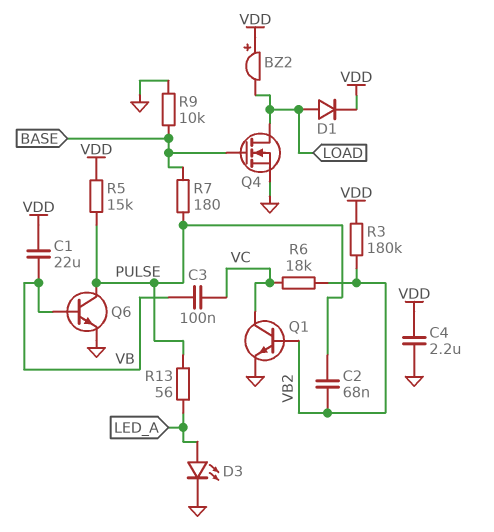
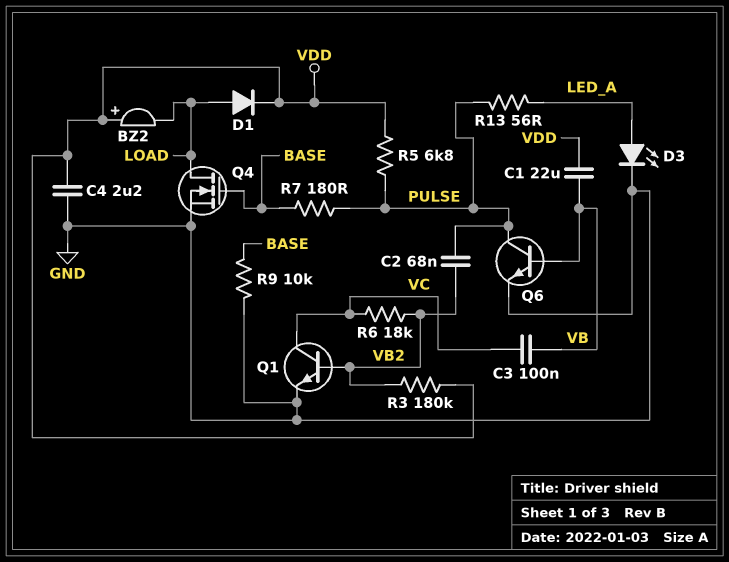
R5: 15k (PULSE, VDD) -> 6.8k (PULSE, VDD)

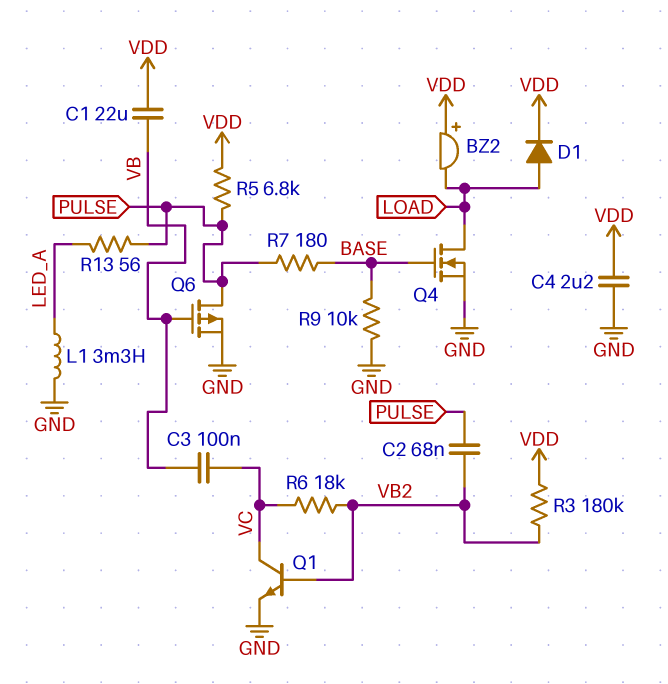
D3: LED (A LED_A, K GND) -> none
L1: none -> 3.3mH (GND, LED_A)
Q6: NPN (B VB, C PULSE, E GND) -> PMOS (G VB, D PULSE, S GND)

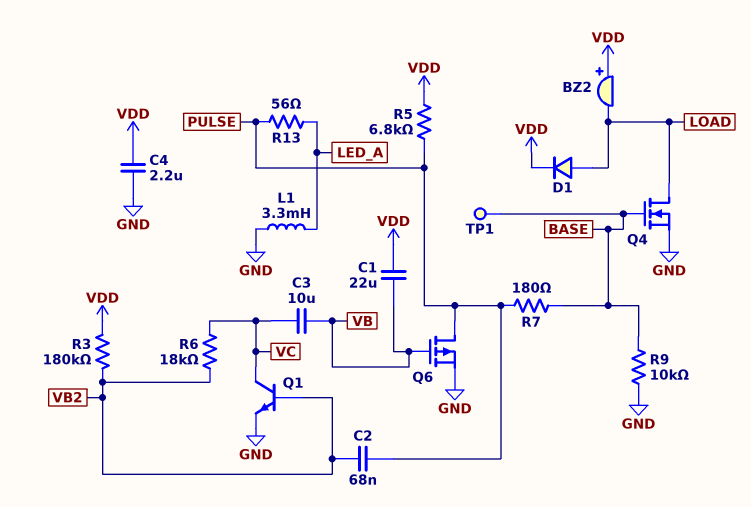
C3: 100nF (VB, VC) -> 10uF (VB, VC)
TP1: none -> test point (BASE)

